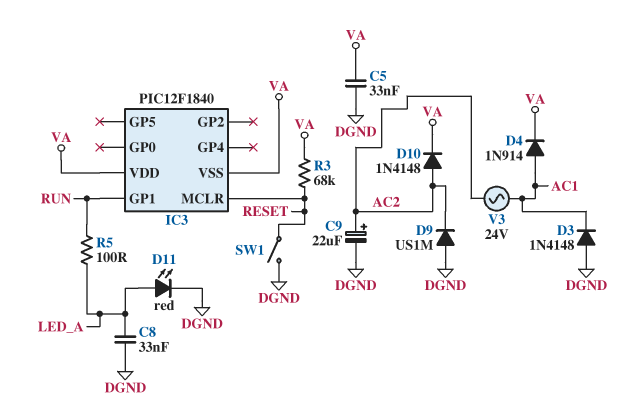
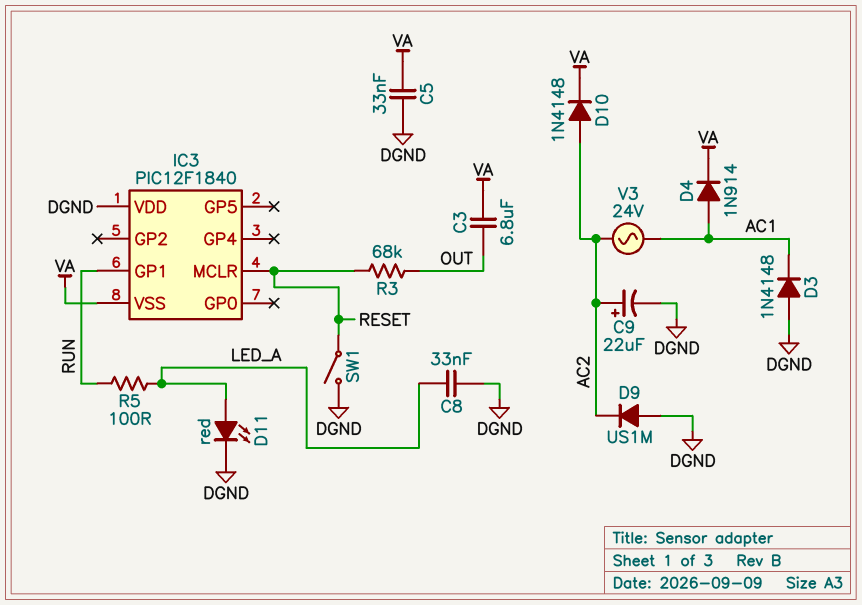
C3: none -> 6.8uF (OUT, VA)
IC3 pin VDD: VA -> DGND
R3: 68k (RESET, VA) -> 68k (OUT, RESET)

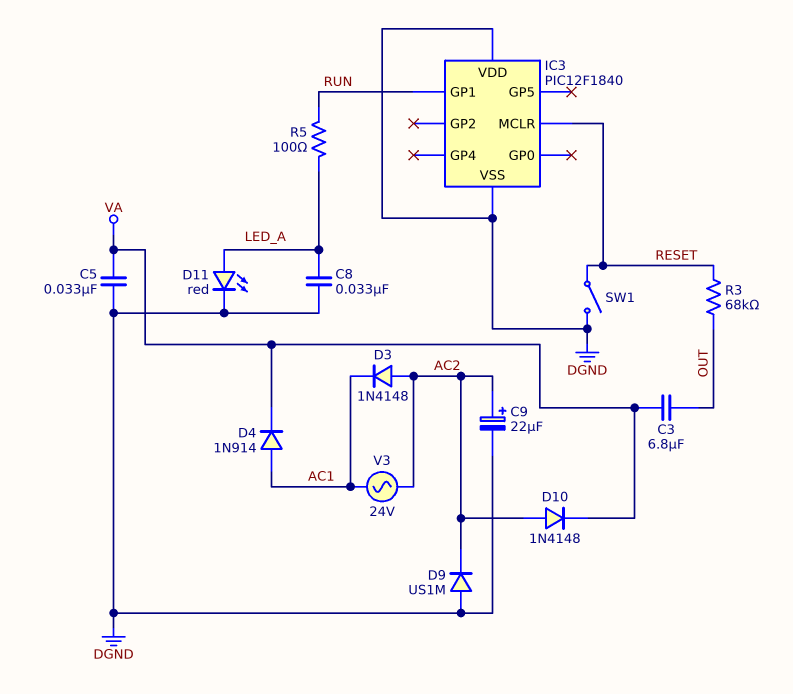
D3: diode 1N4148 (A DGND, K AC1) -> diode 1N4148 (A AC2, K AC1)
IC3 pin VSS: VA -> DGND

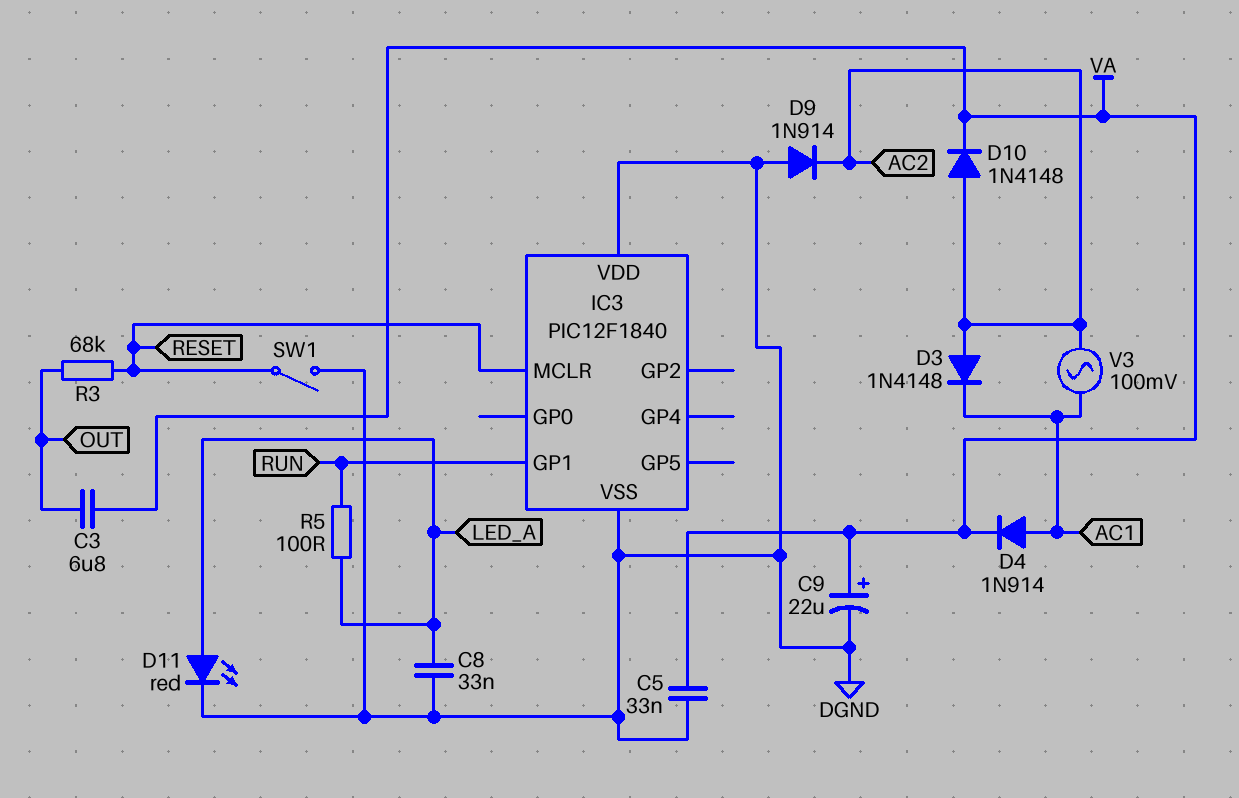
C9: 22uF (plus AC2, minus DGND) -> 22uF (plus VA, minus DGND)
D9: diode US1M (A DGND, K AC2) -> diode 1N914 (A DGND, K AC2)
V3: AC 24V (AC1, AC2) -> AC 100mV (AC1, AC2)

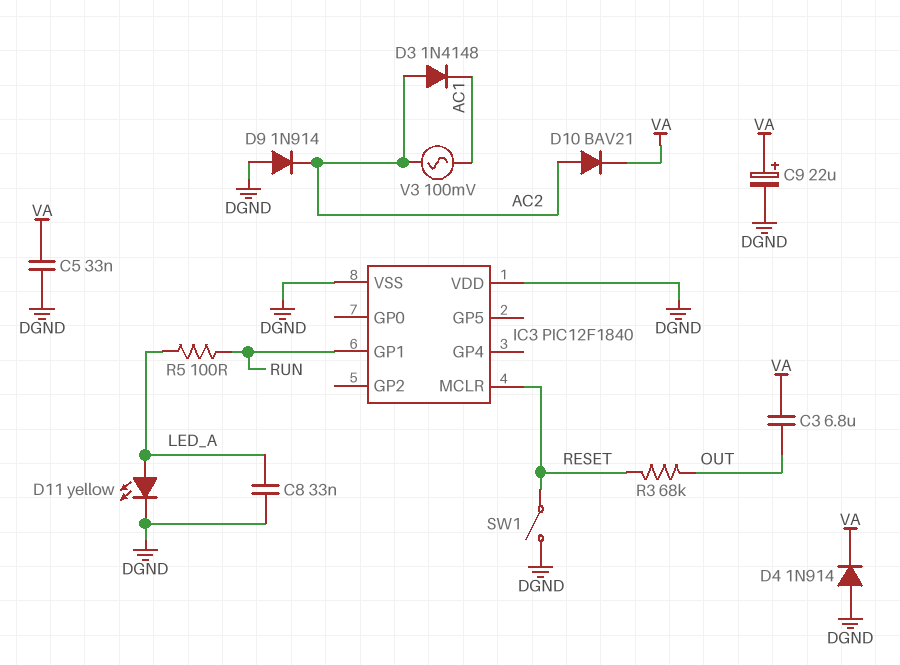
D4: diode 1N914 (A AC1, K VA) -> diode 1N914 (A DGND, K VA)
D10: diode 1N4148 (A AC2, K VA) -> diode BAV21 (A AC2, K VA)
D11: LED red (A LED_A, K DGND) -> LED yellow (A LED_A, K DGND)

